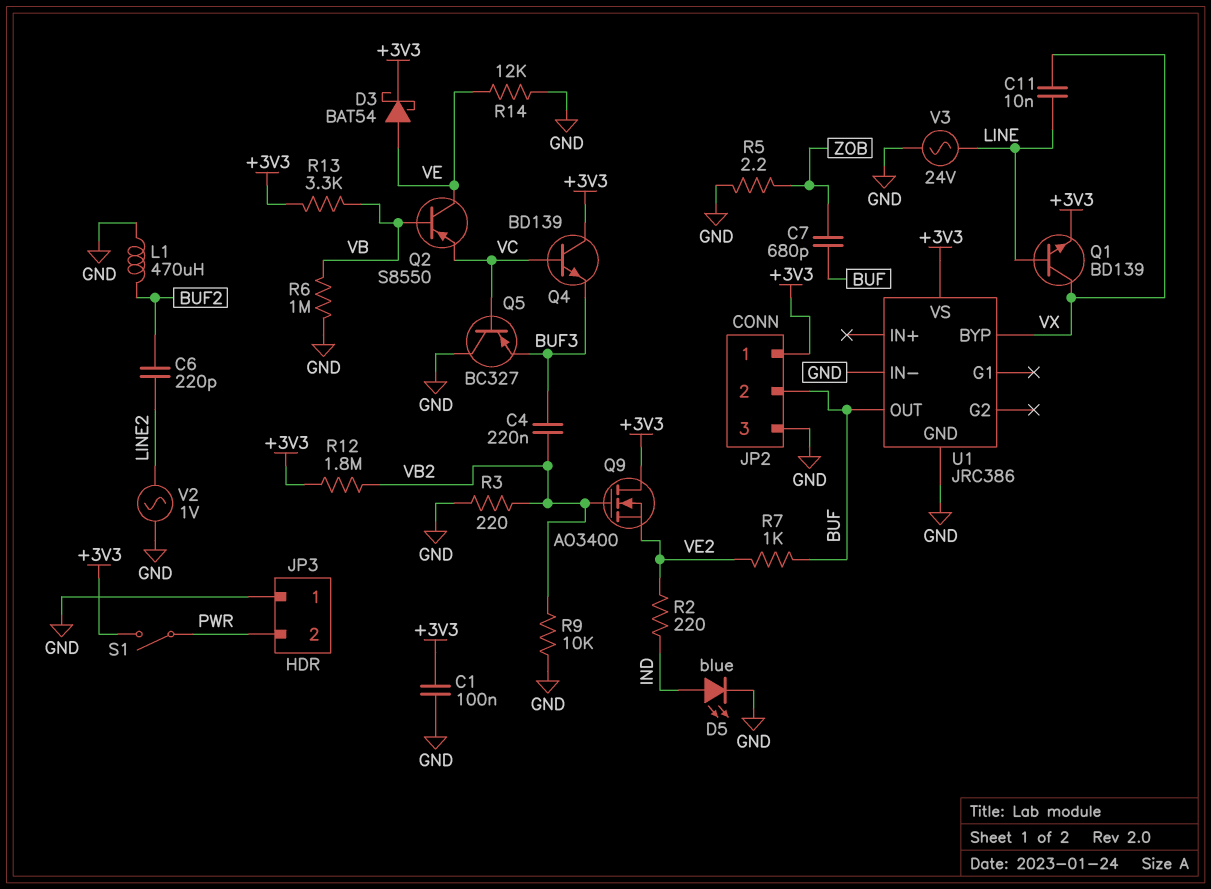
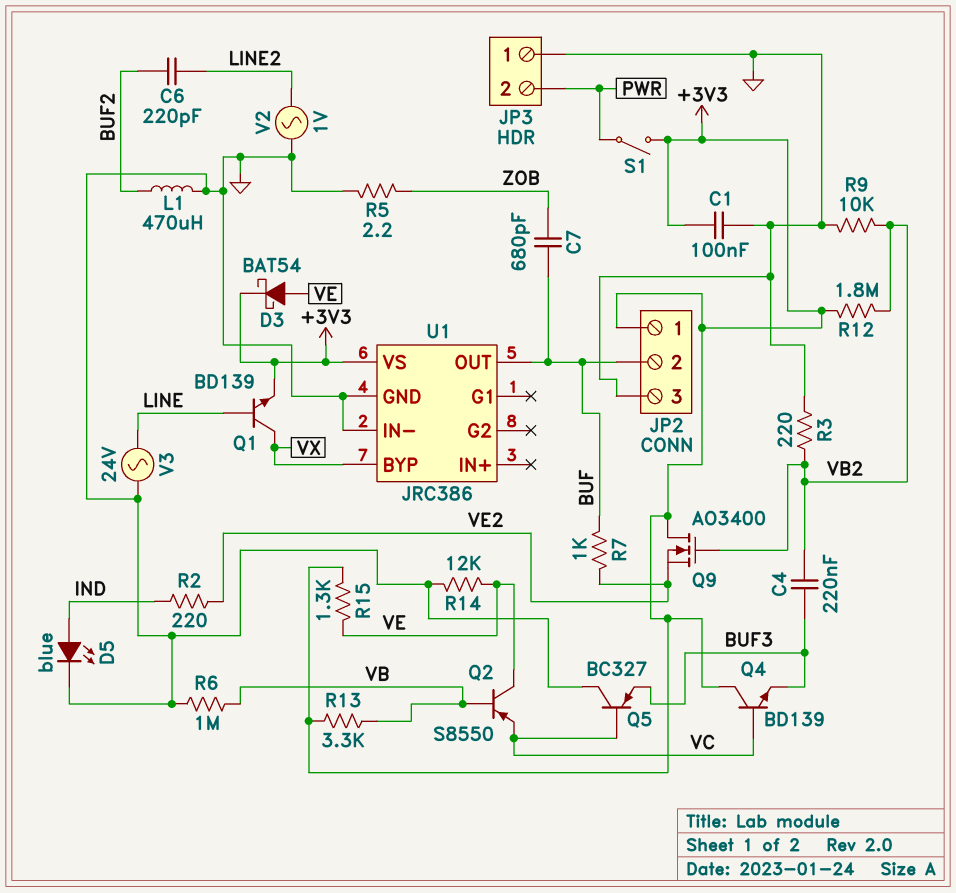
C11: 10nF (LINE, VX) -> none
R15: none -> 1.3k (+3V3, VE)

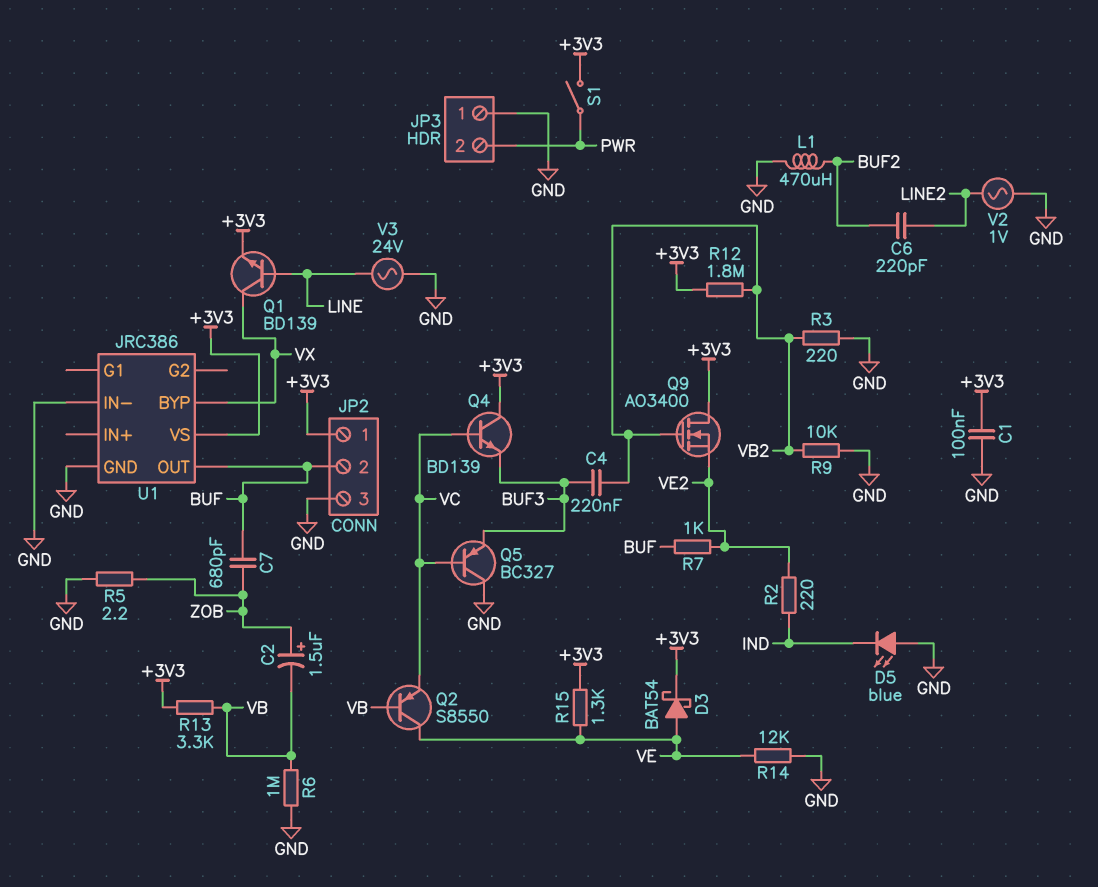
C2: none -> 1.5uF (plus ZOB, minus VB)
D5: LED blue (A IND, K GND) -> LED blue (A GND, K IND)

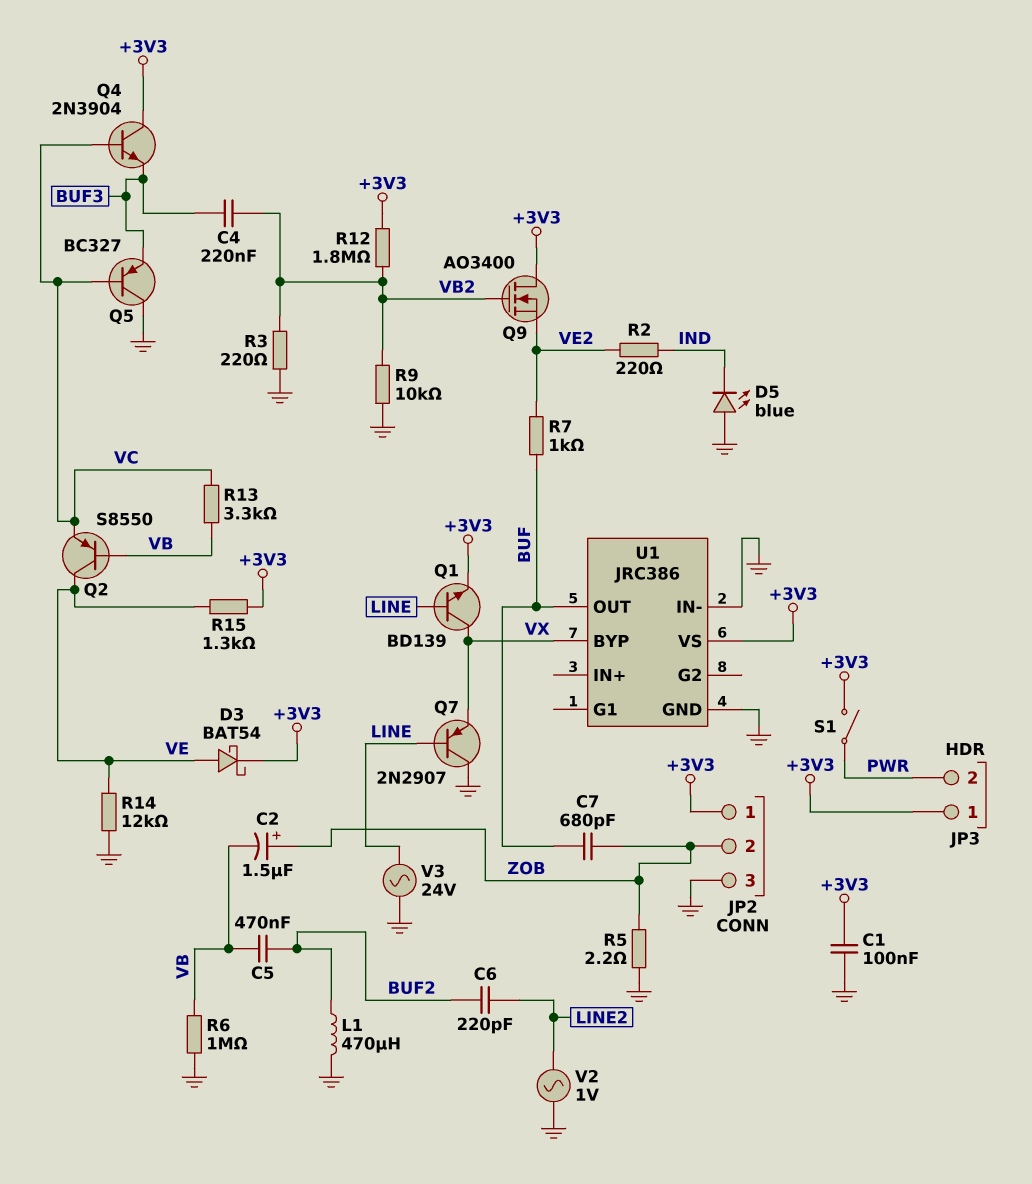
C5: none -> 470nF (BUF2, VB)
JP2 pin 2: BUF -> ZOB
JP3 pin 1: GND -> +3V3
Q4: NPN BD139 (B VC, C +3V3, E BUF3) -> NPN 2N3904 (B VC, C +3V3, E BUF3)
Q7: none -> PNP 2N2907 (B LINE, C GND, E VX)
R13: 3.3k (+3V3, VB) -> 3.3k (VB, VC)

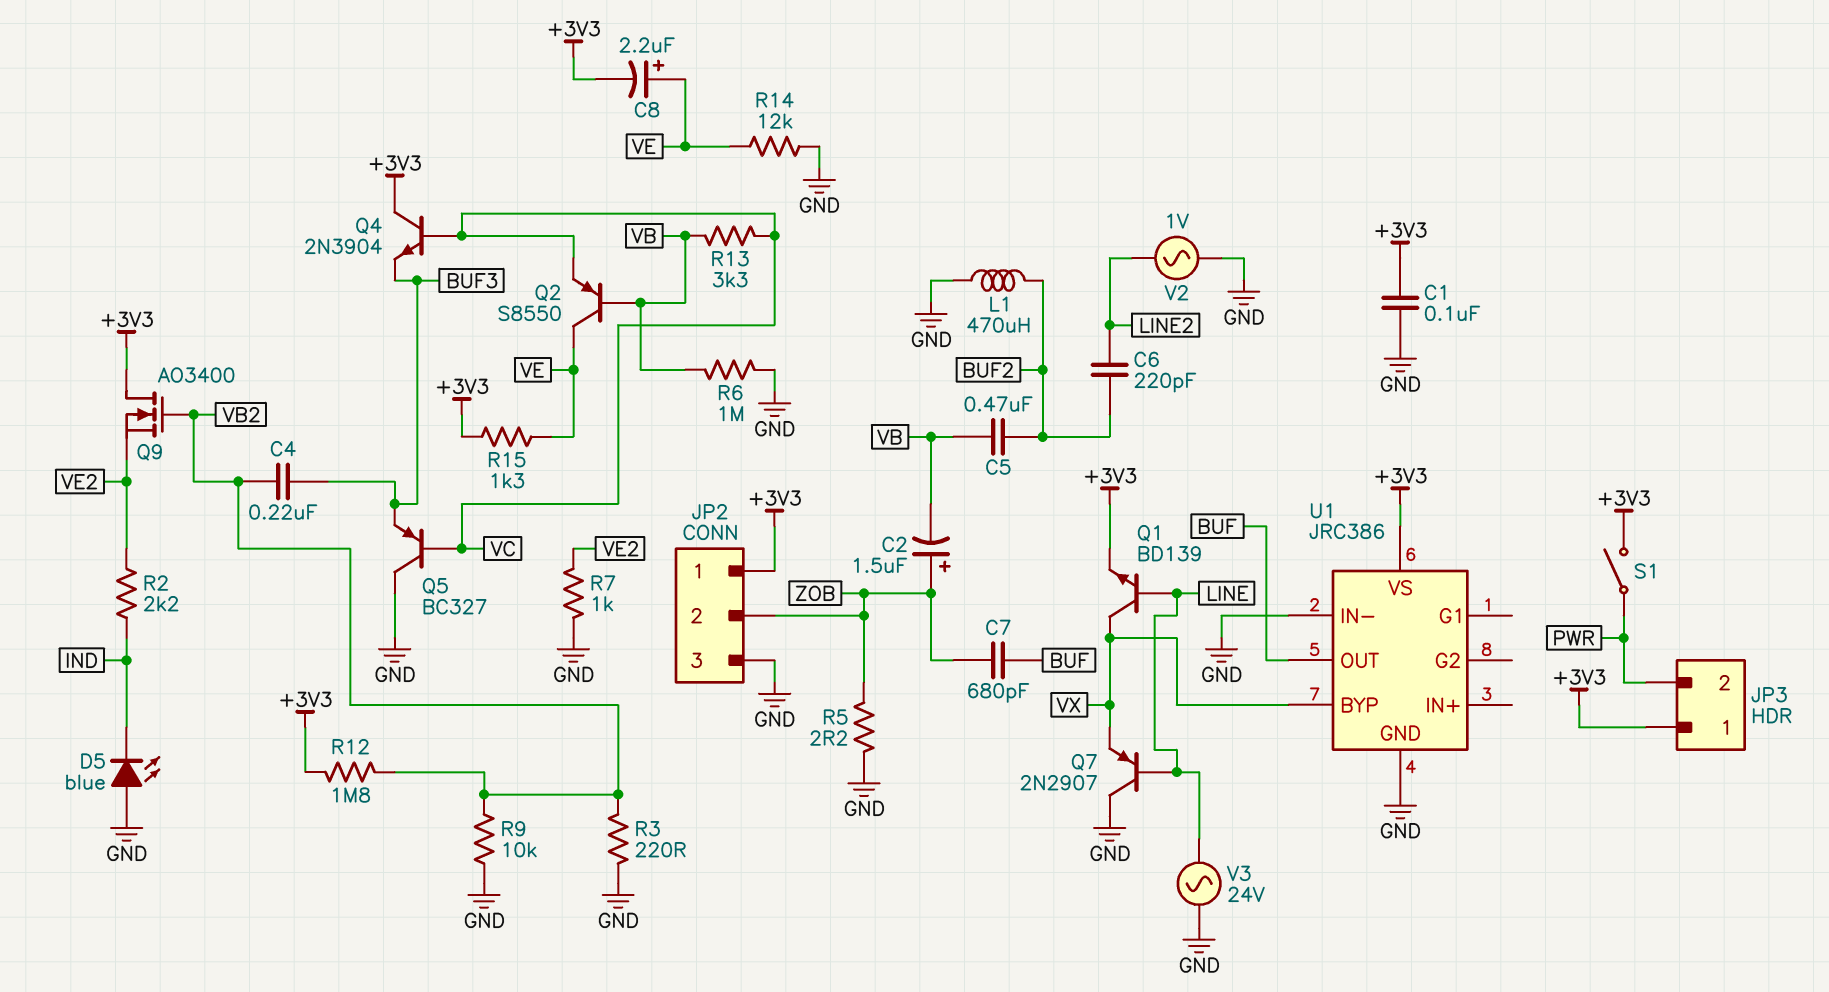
C8: none -> 2.2uF (plus VE, minus +3V3)
D3: schottky BAT54 (A VE, K +3V3) -> none
R2: 220 (IND, VE2) -> 2.2k (IND, VE2)
R7: 1k (BUF, VE2) -> 1k (GND, VE2)

